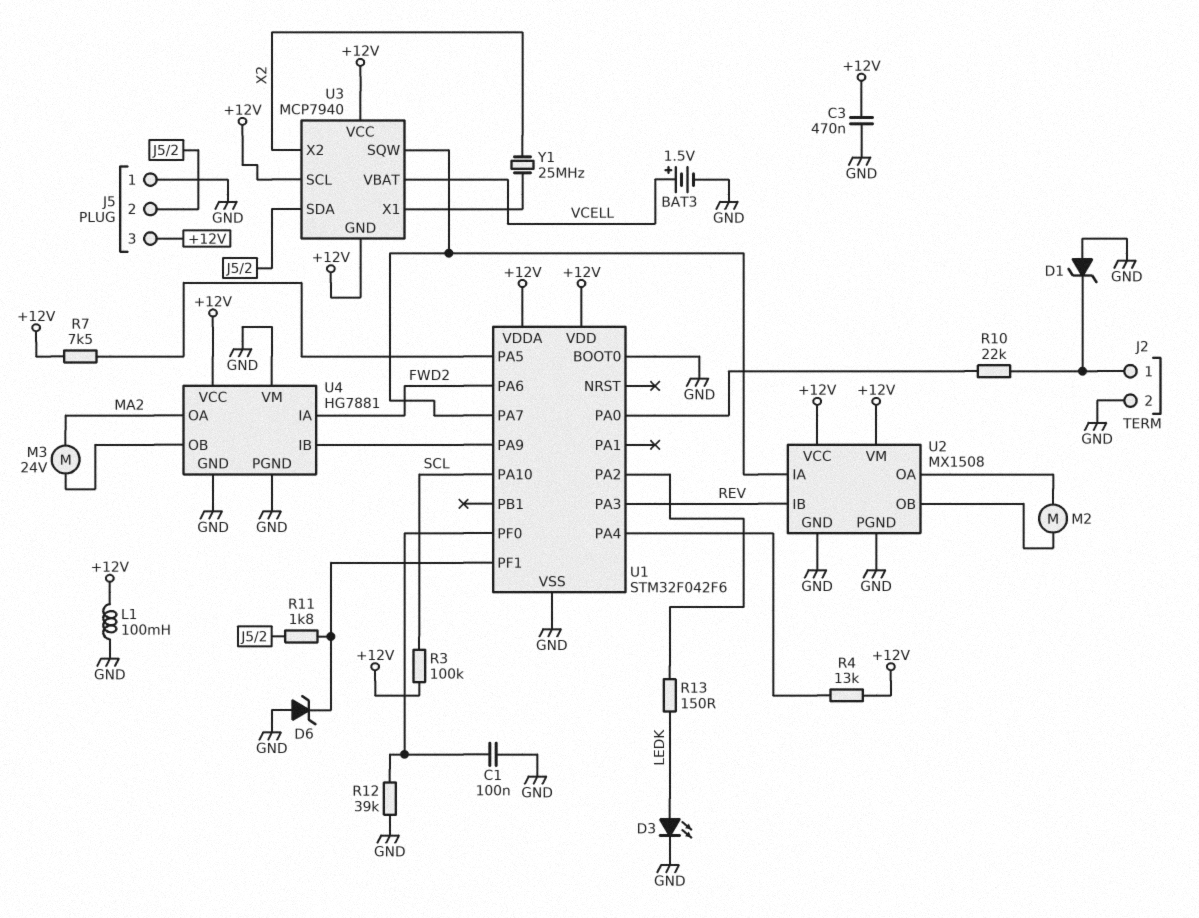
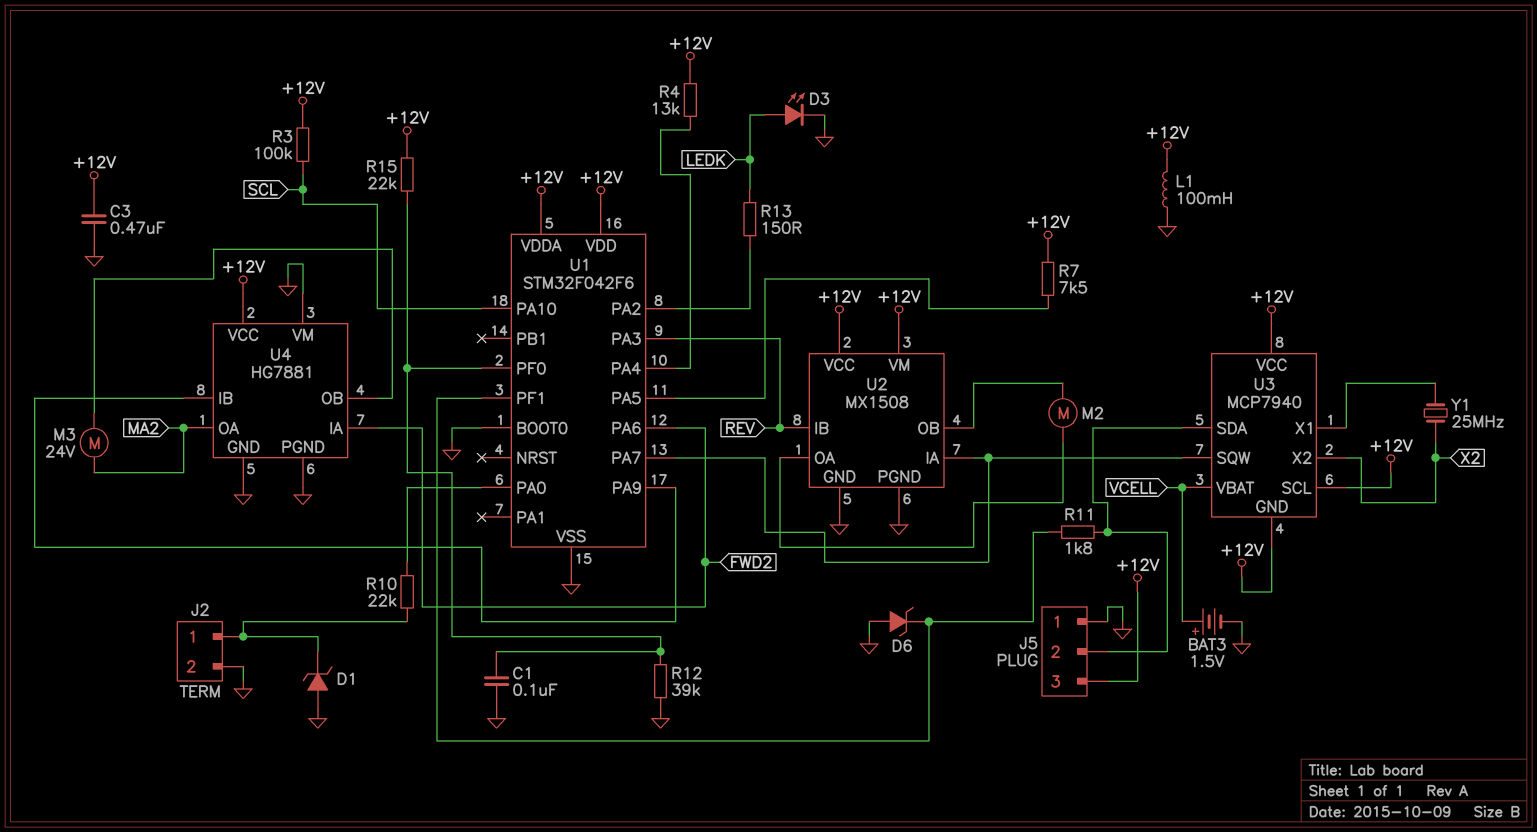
R15: none -> 22k (+12V, U1/PF0)

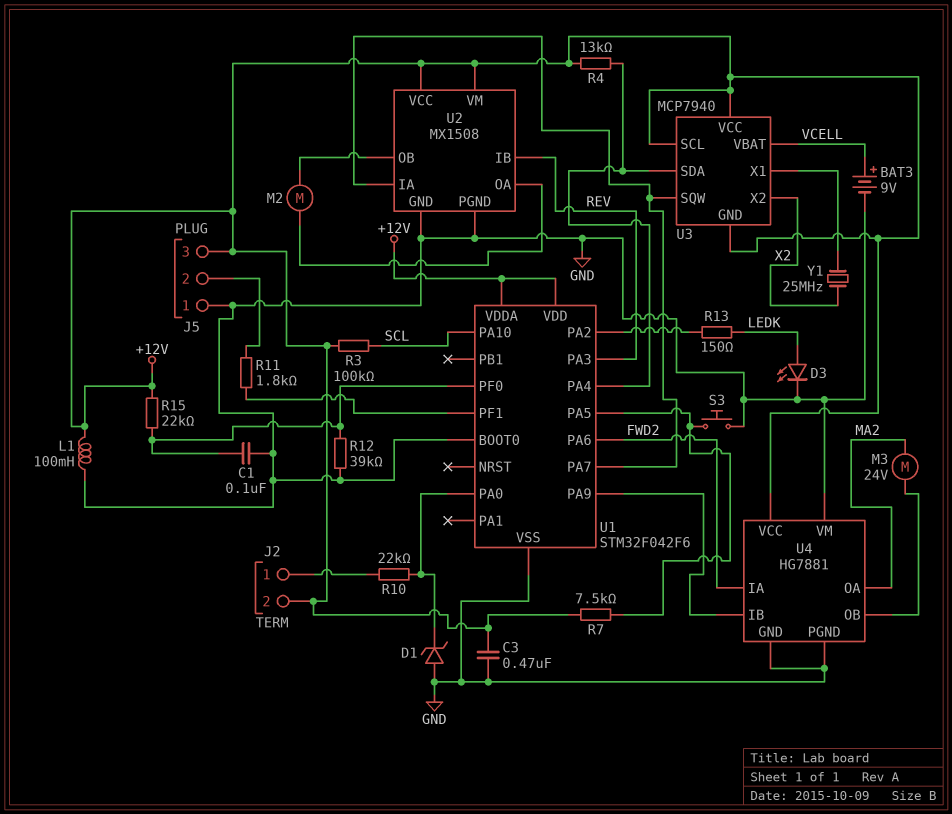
BAT3: 1.5V (plus VCELL, minus GND) -> 9V (plus VCELL, minus GND)
D1: zener (A GND, K J2/1) -> zener (A GND, K U1/PA0)
D6: zener (A GND, K U1/PF1) -> none
J2 pin 2: GND -> +12V
S3: none -> button (GND, U1/PA5)
U3 pin SDA: J5/2 -> U1/PA4

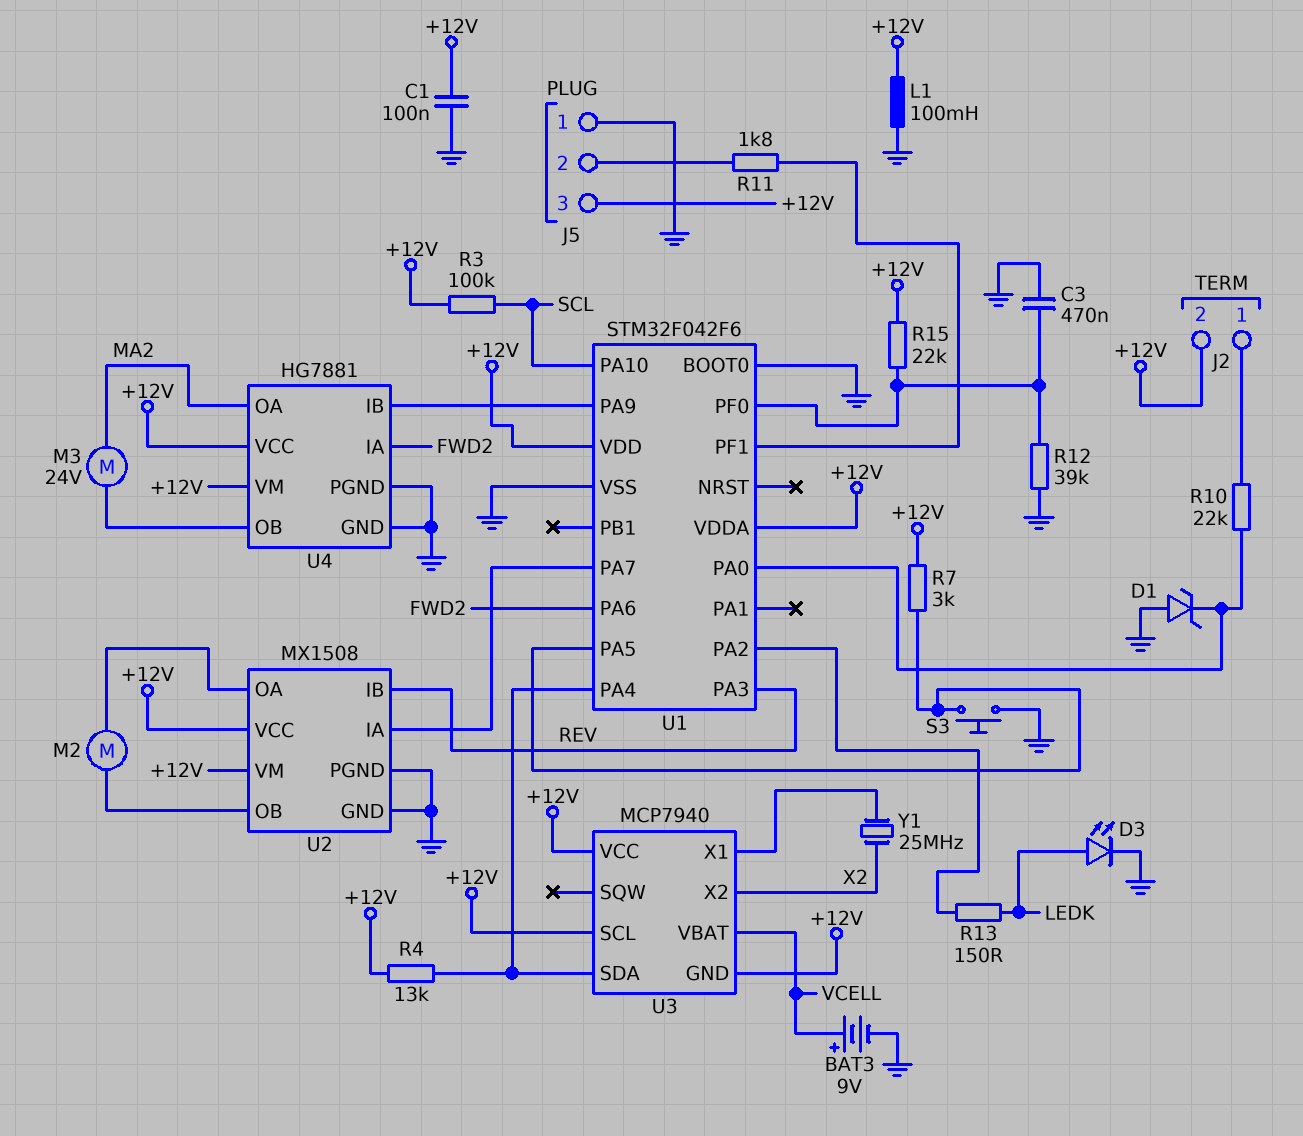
C1: 100nF (GND, U1/PF0) -> 100nF (+12V, GND)
C3: 470nF (+12V, GND) -> 470nF (GND, U1/PF0)
R7: 7.5k (+12V, U1/PA5) -> 3k (+12V, U1/PA5)
U3 pin SQW: U1/PA7 -> none
U4 pin VM: GND -> +12V

